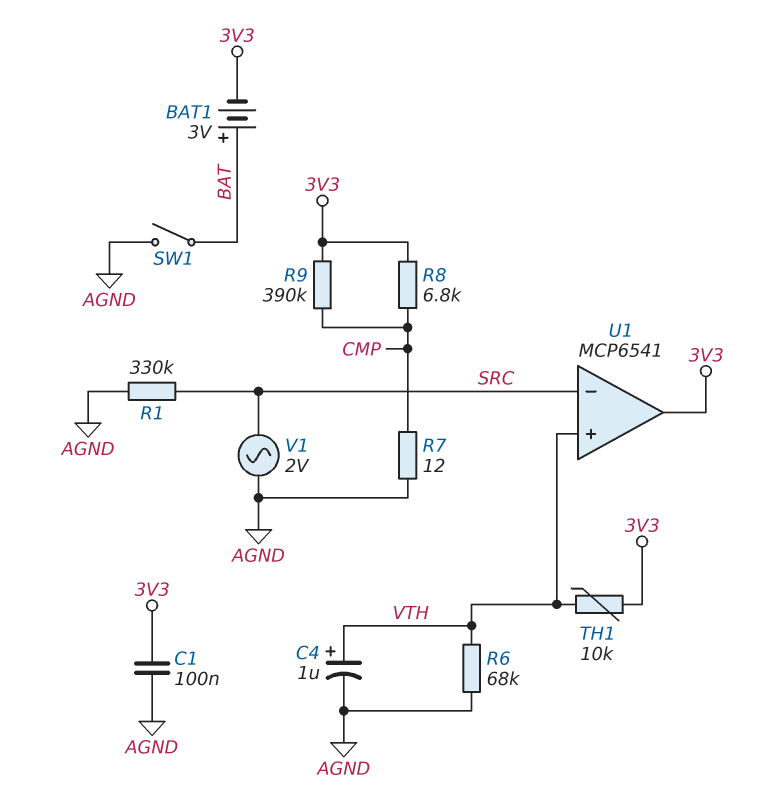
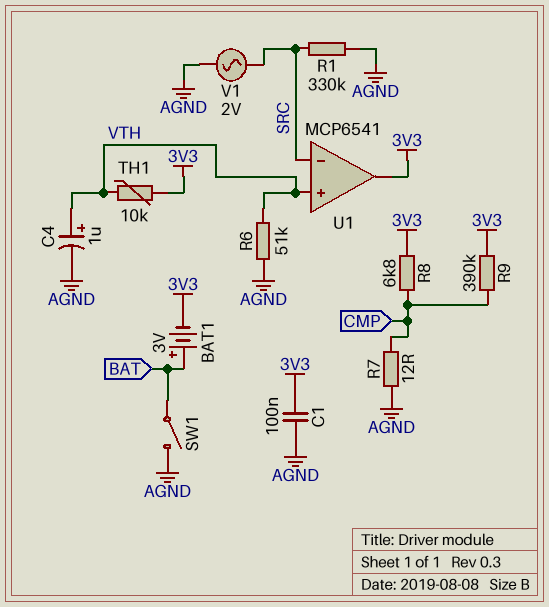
R6: 68k (AGND, VTH) -> 51k (AGND, VTH)

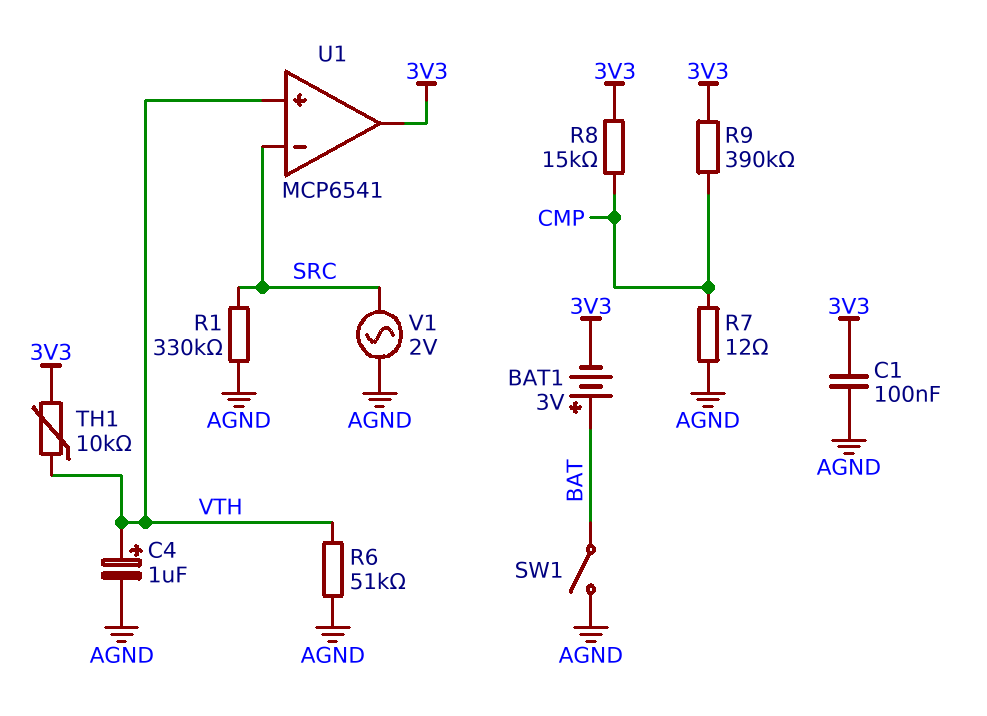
R8: 6.8k (3V3, CMP) -> 15k (3V3, CMP)

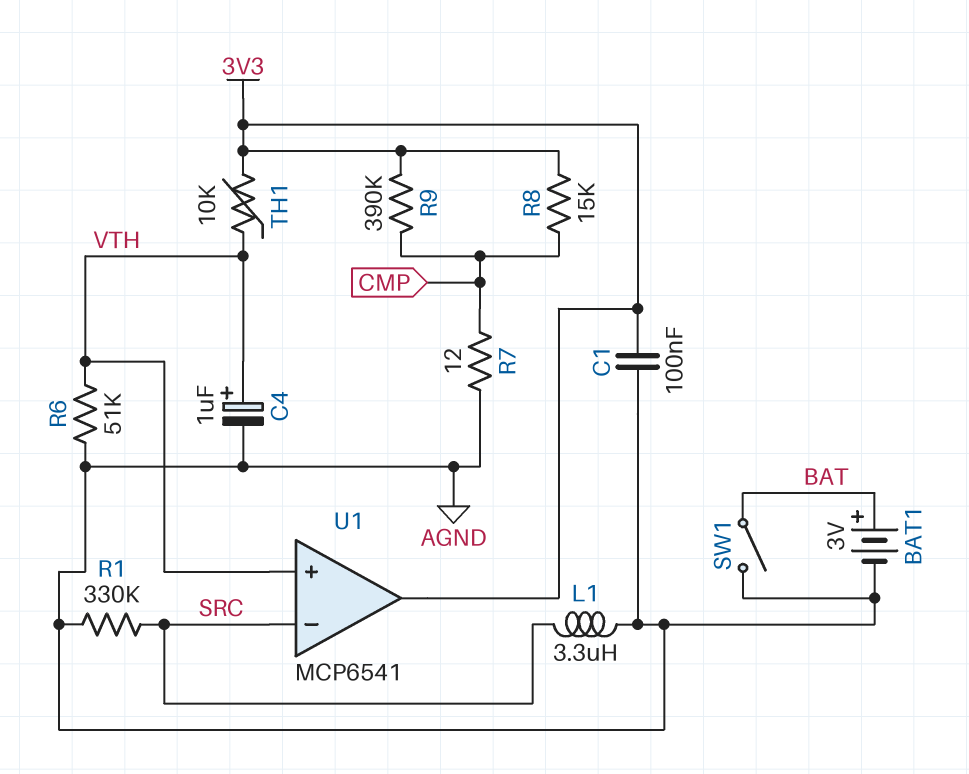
BAT1: 3V (plus BAT, minus 3V3) -> 3V (plus BAT, minus AGND)
L1: none -> 3.3uH (AGND, SRC)
V1: AC 2V (AGND, SRC) -> none

